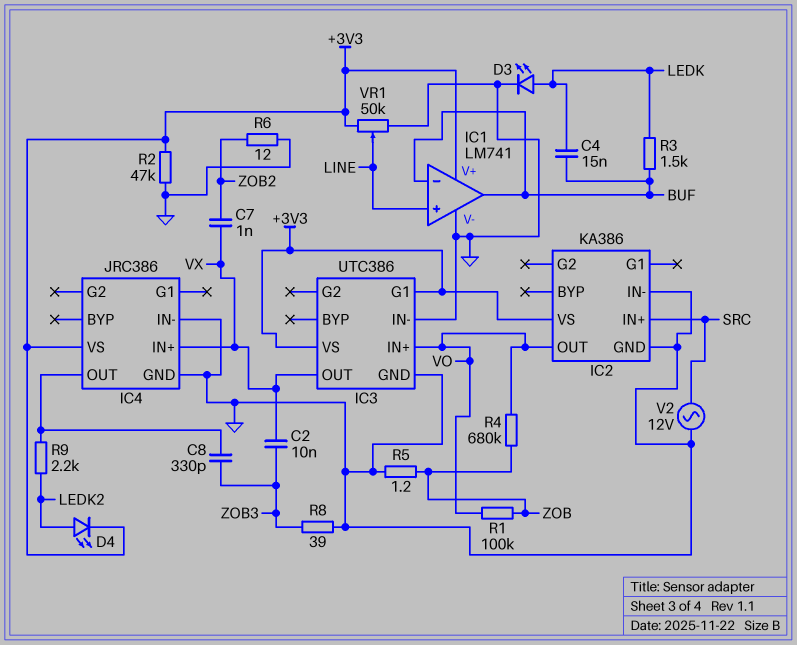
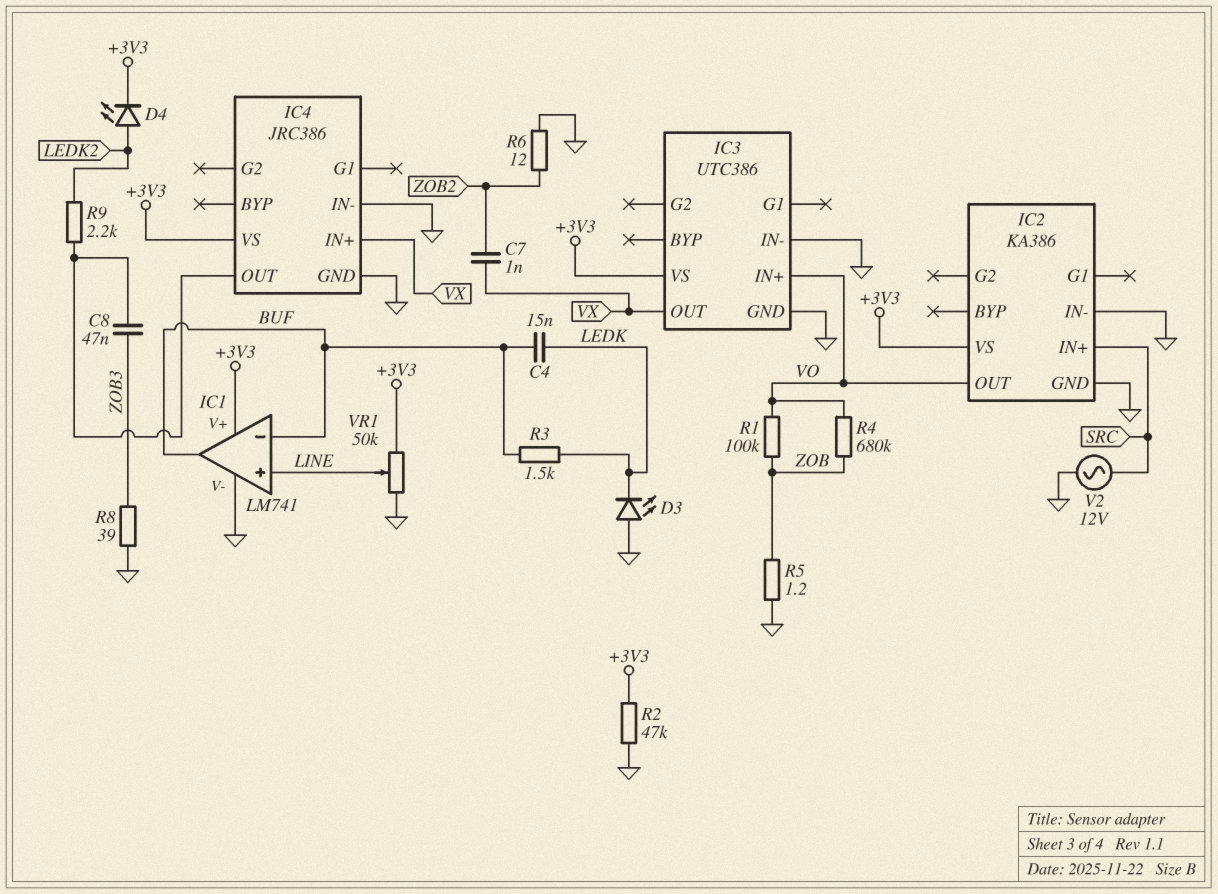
C2: 10nF (VX, ZOB3) -> none
C8: 330pF (IC4/OUT, ZOB3) -> 47nF (IC4/OUT, ZOB3)
D3: LED (A LEDK, K GND) -> LED (A GND, K LEDK)
IC3 pin G1: +3V3 -> none

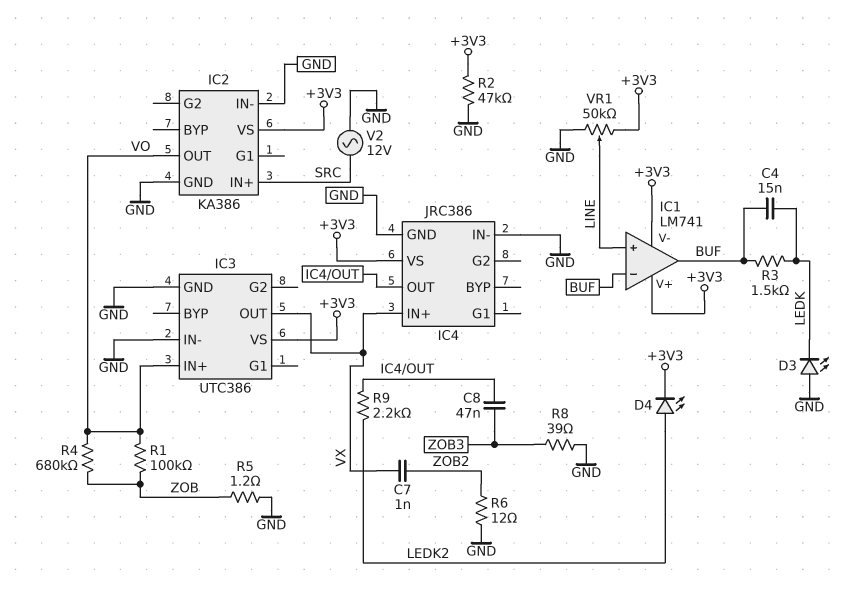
IC1 pin V-: GND -> +3V3

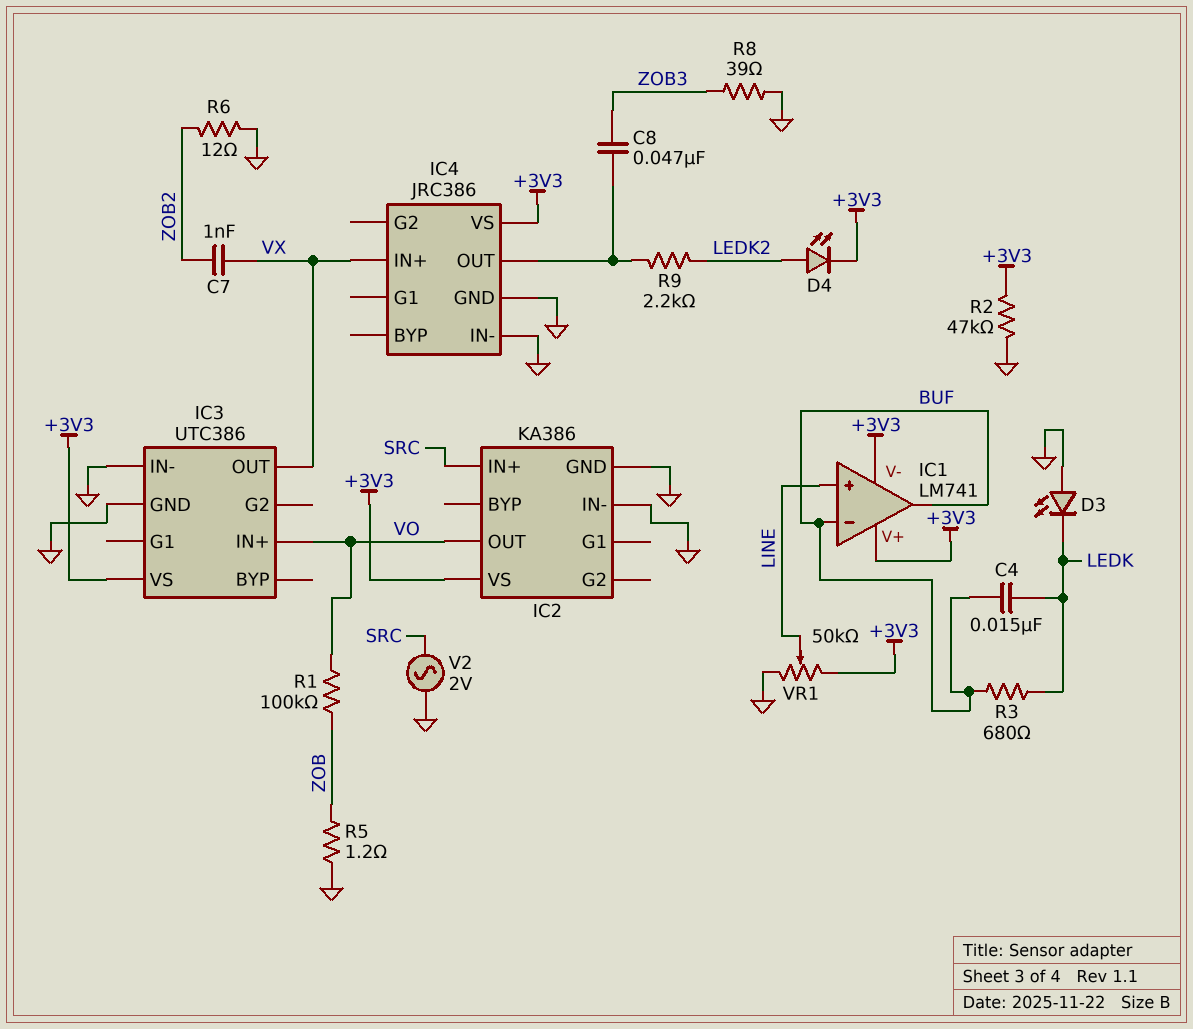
R3: 1.5k (BUF, LEDK) -> 680 (BUF, LEDK)
R4: 680k (VO, ZOB) -> none
V2: AC 12V (GND, SRC) -> AC 2V (GND, SRC)

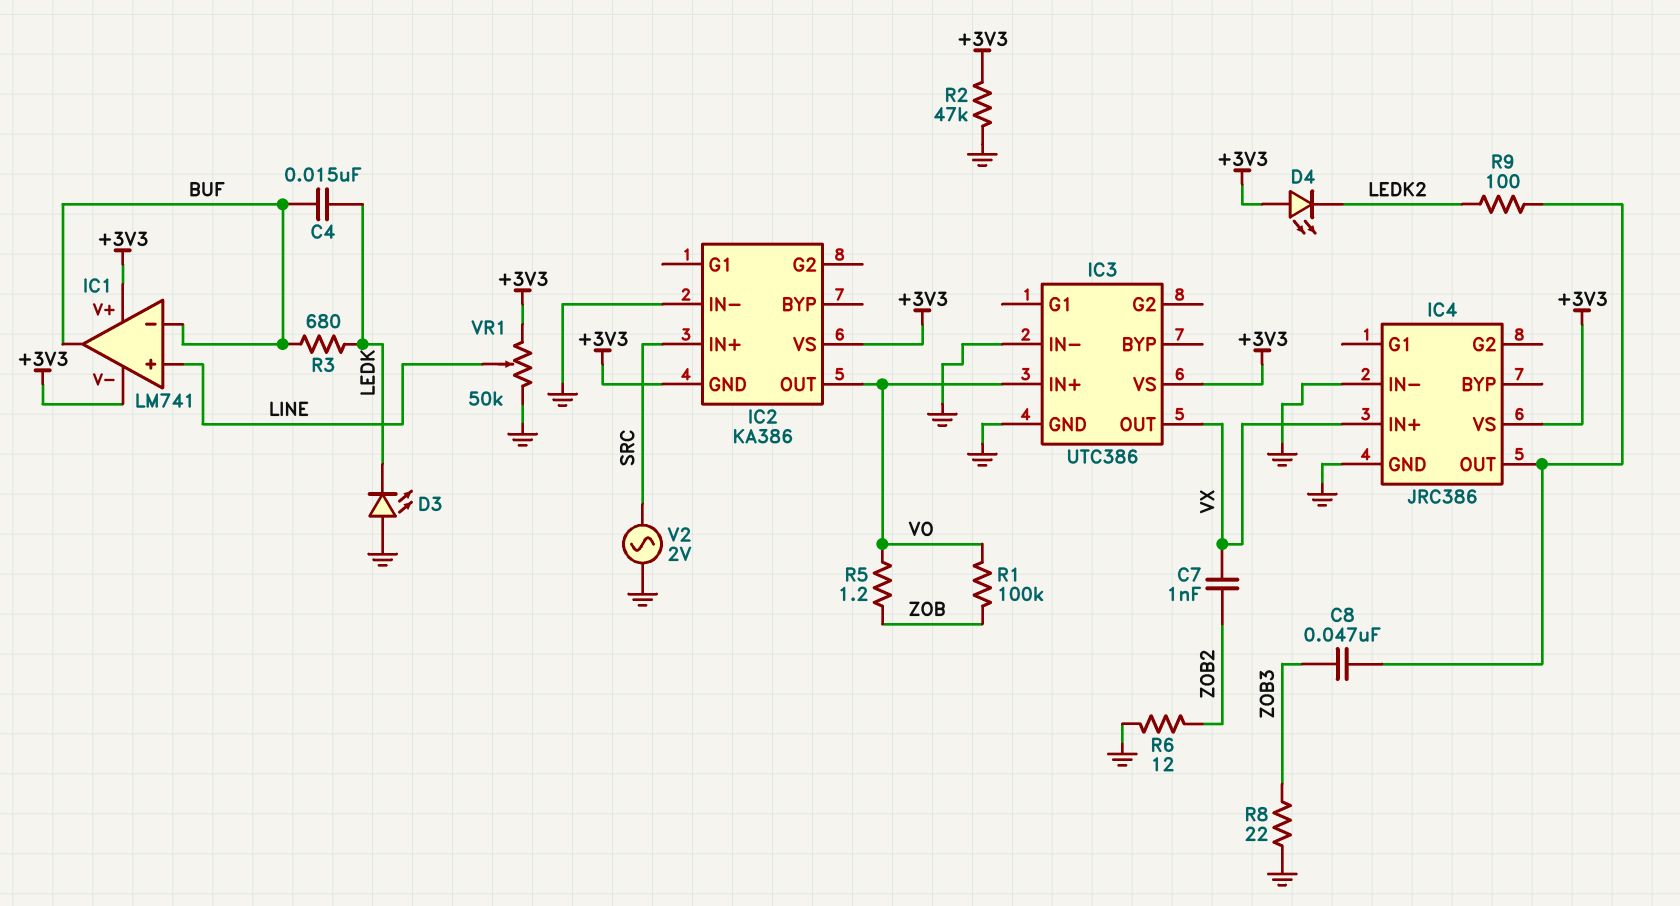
D4: LED (A LEDK2, K +3V3) -> LED (A +3V3, K LEDK2)
IC2 pin GND: GND -> +3V3
R5: 1.2 (GND, ZOB) -> 1.2 (VO, ZOB)
R8: 39 (GND, ZOB3) -> 22 (GND, ZOB3)
R9: 2.2k (IC4/OUT, LEDK2) -> 100 (IC4/OUT, LEDK2)

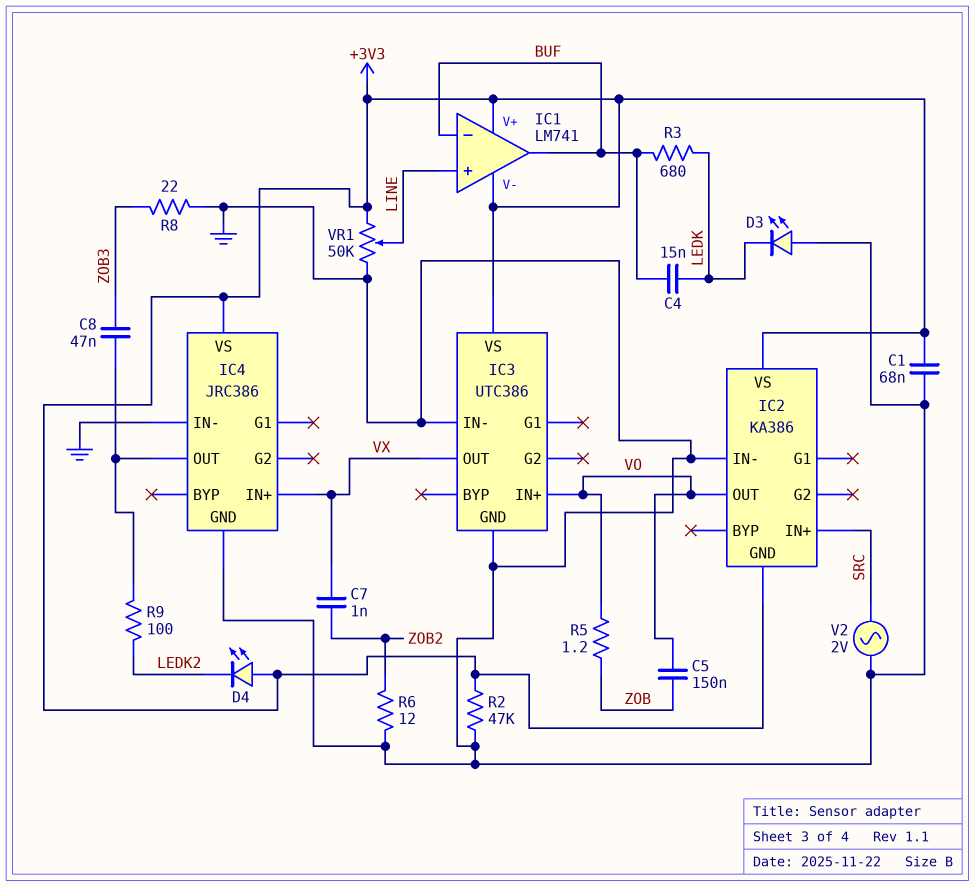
C1: none -> 68nF (+3V3, GND)
C5: none -> 150nF (VO, ZOB)
R1: 100k (VO, ZOB) -> none

